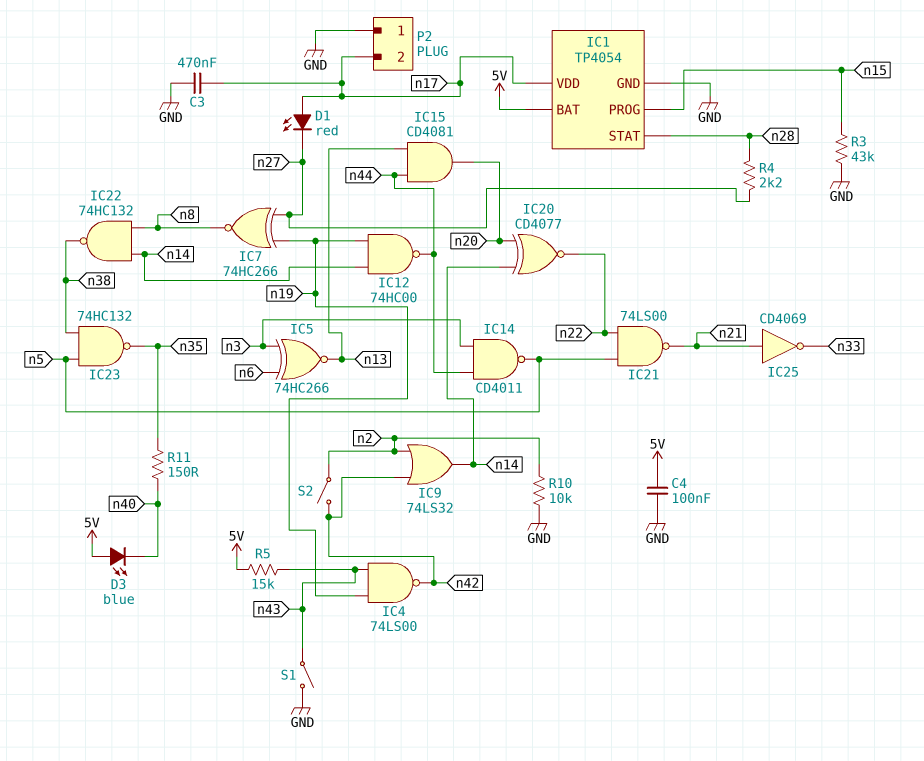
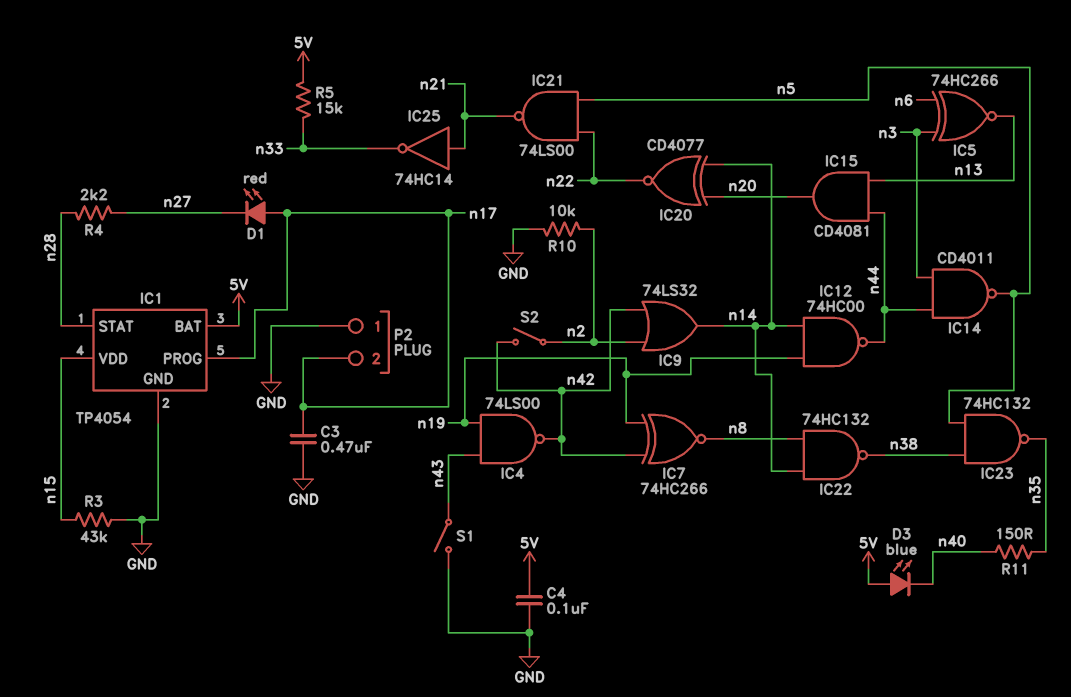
IC1 pin PROG: n15 -> n17
IC1 pin VDD: n17 -> n15
IC7: XNOR 74HC266 (in n19, in n27, out n8) -> XNOR 74HC266 (in n19, in n42, out n8)
IC25: NOT CD4069 (in n21, out n33) -> NOT 74HC14 (in n21, out n33)
R5: 15k (5V, n43) -> 15k (5V, n33)

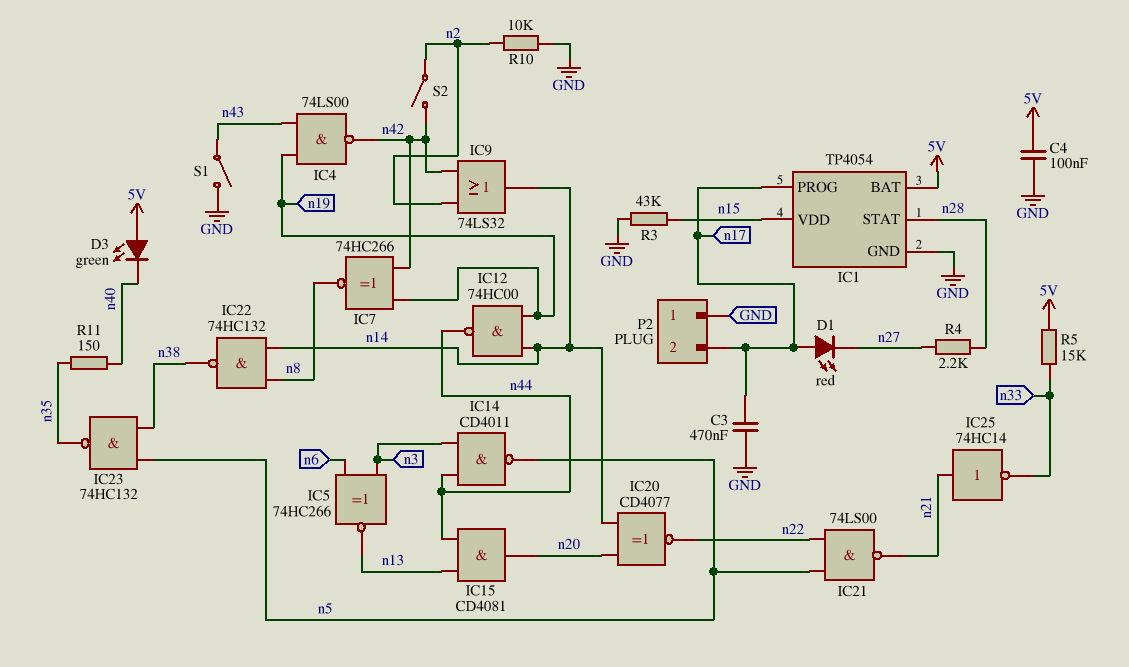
D3: LED blue (A 5V, K n40) -> LED green (A 5V, K n40)

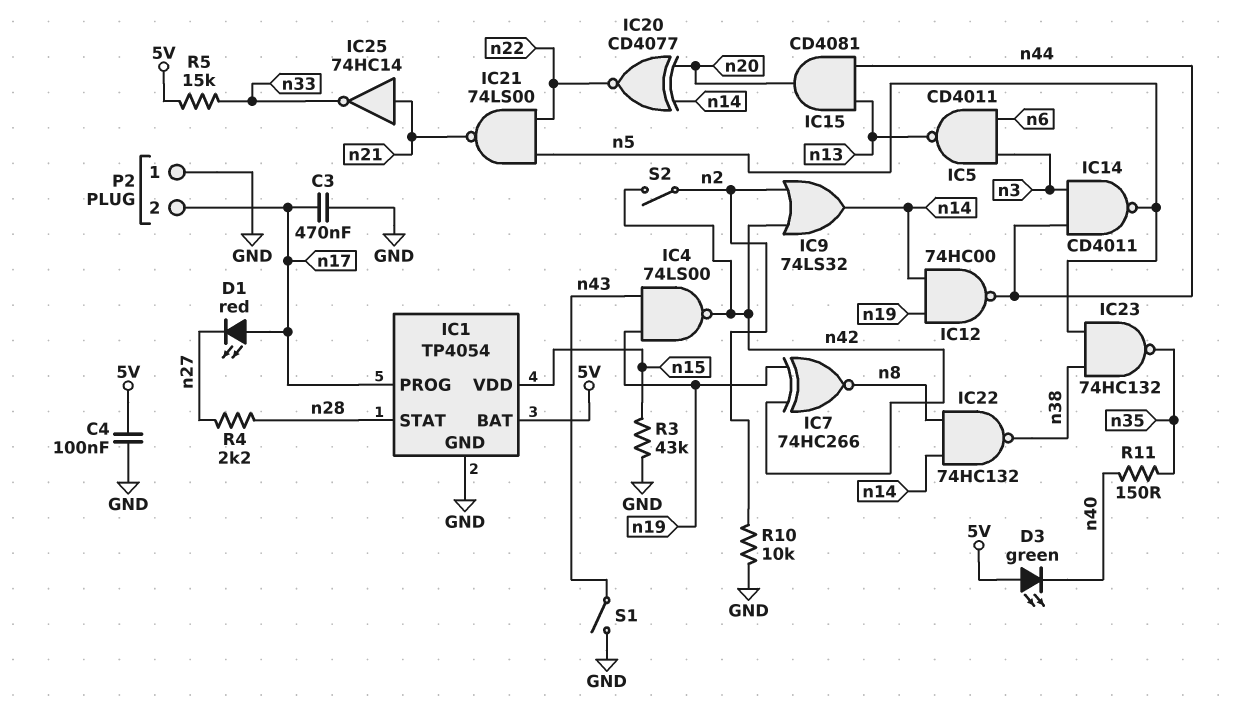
IC5: XNOR 74HC266 (in n3, in n6, out n13) -> NAND CD4011 (in n3, in n6, out n13)

